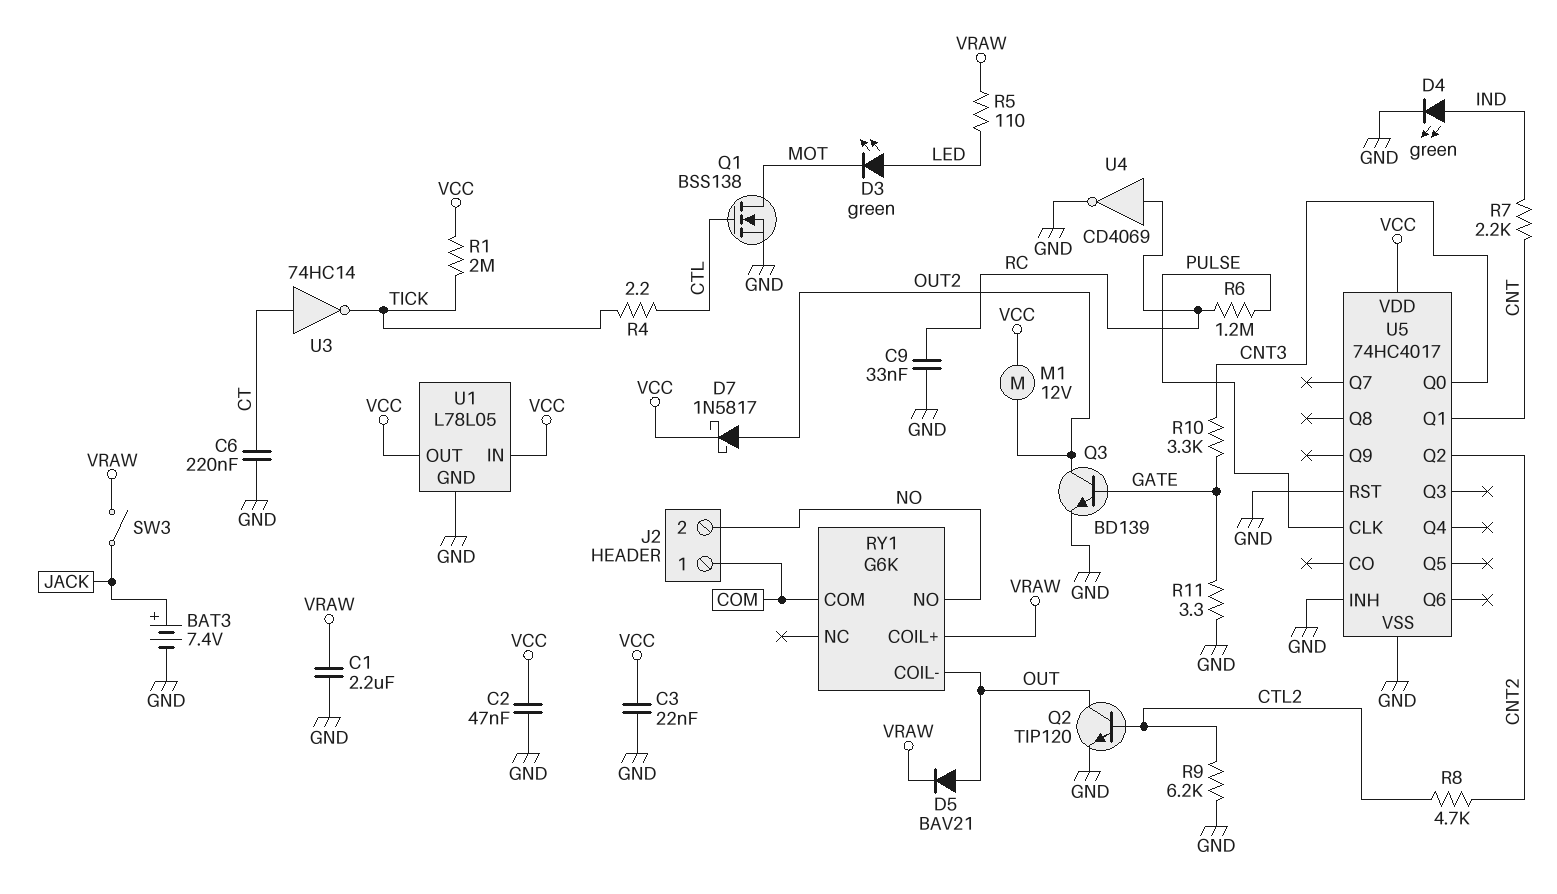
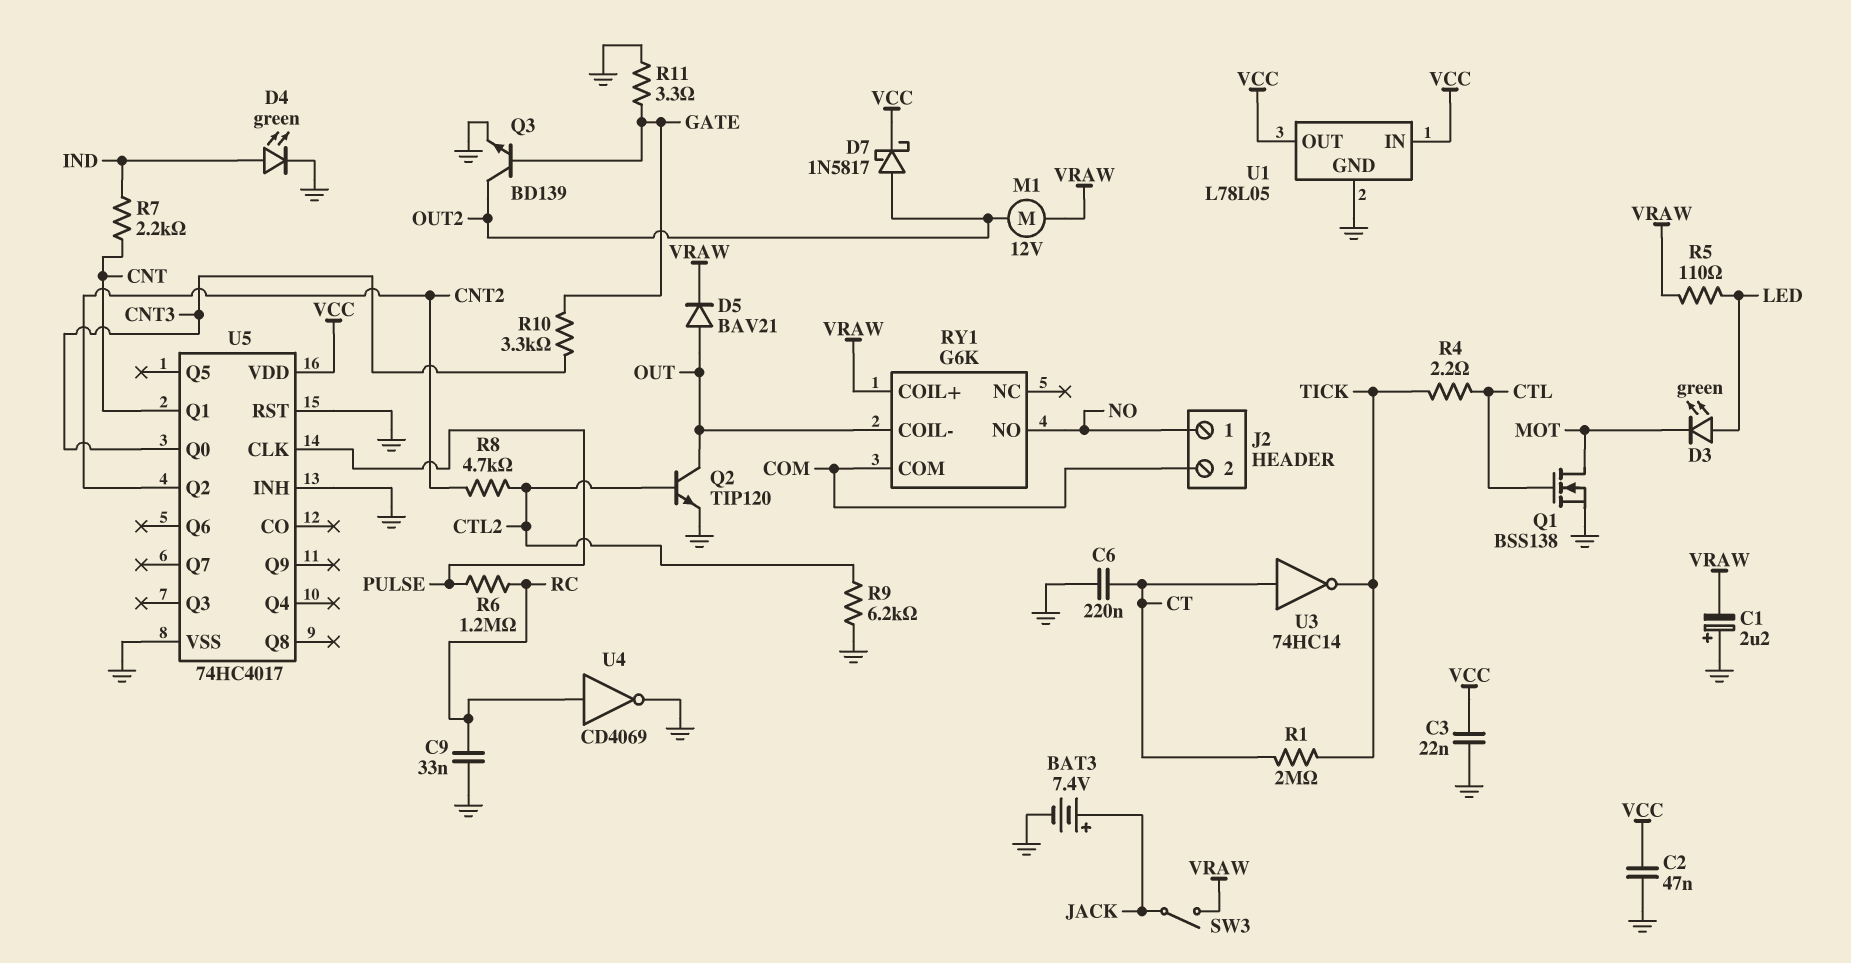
C1: 2.2uF (GND, VRAW) -> 2.2uF (plus GND, minus VRAW)
J2 pin 1: COM -> NO
J2 pin 2: NO -> COM
M1: motor 12V (OUT2, VCC) -> motor 12V (OUT2, VRAW)
R1: 2M (TICK, VCC) -> 2M (CT, TICK)

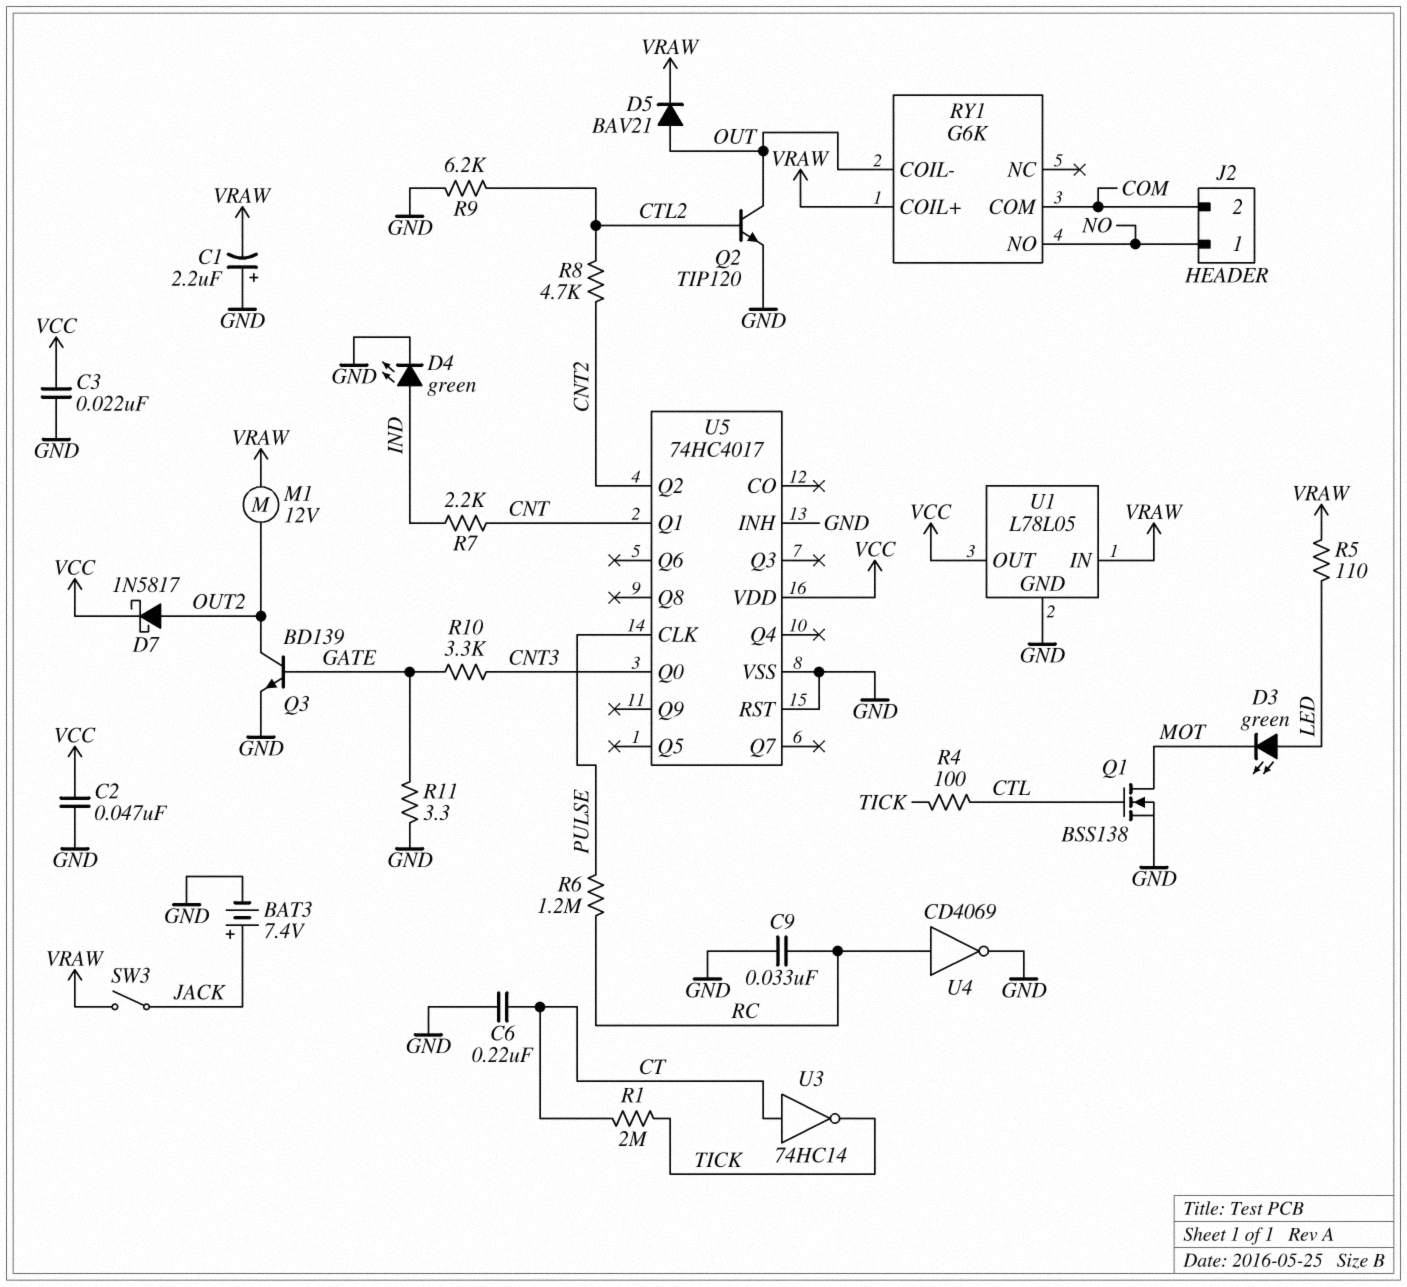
R4: 2.2 (CTL, TICK) -> 100 (CTL, TICK)
U1 pin IN: VCC -> VRAW

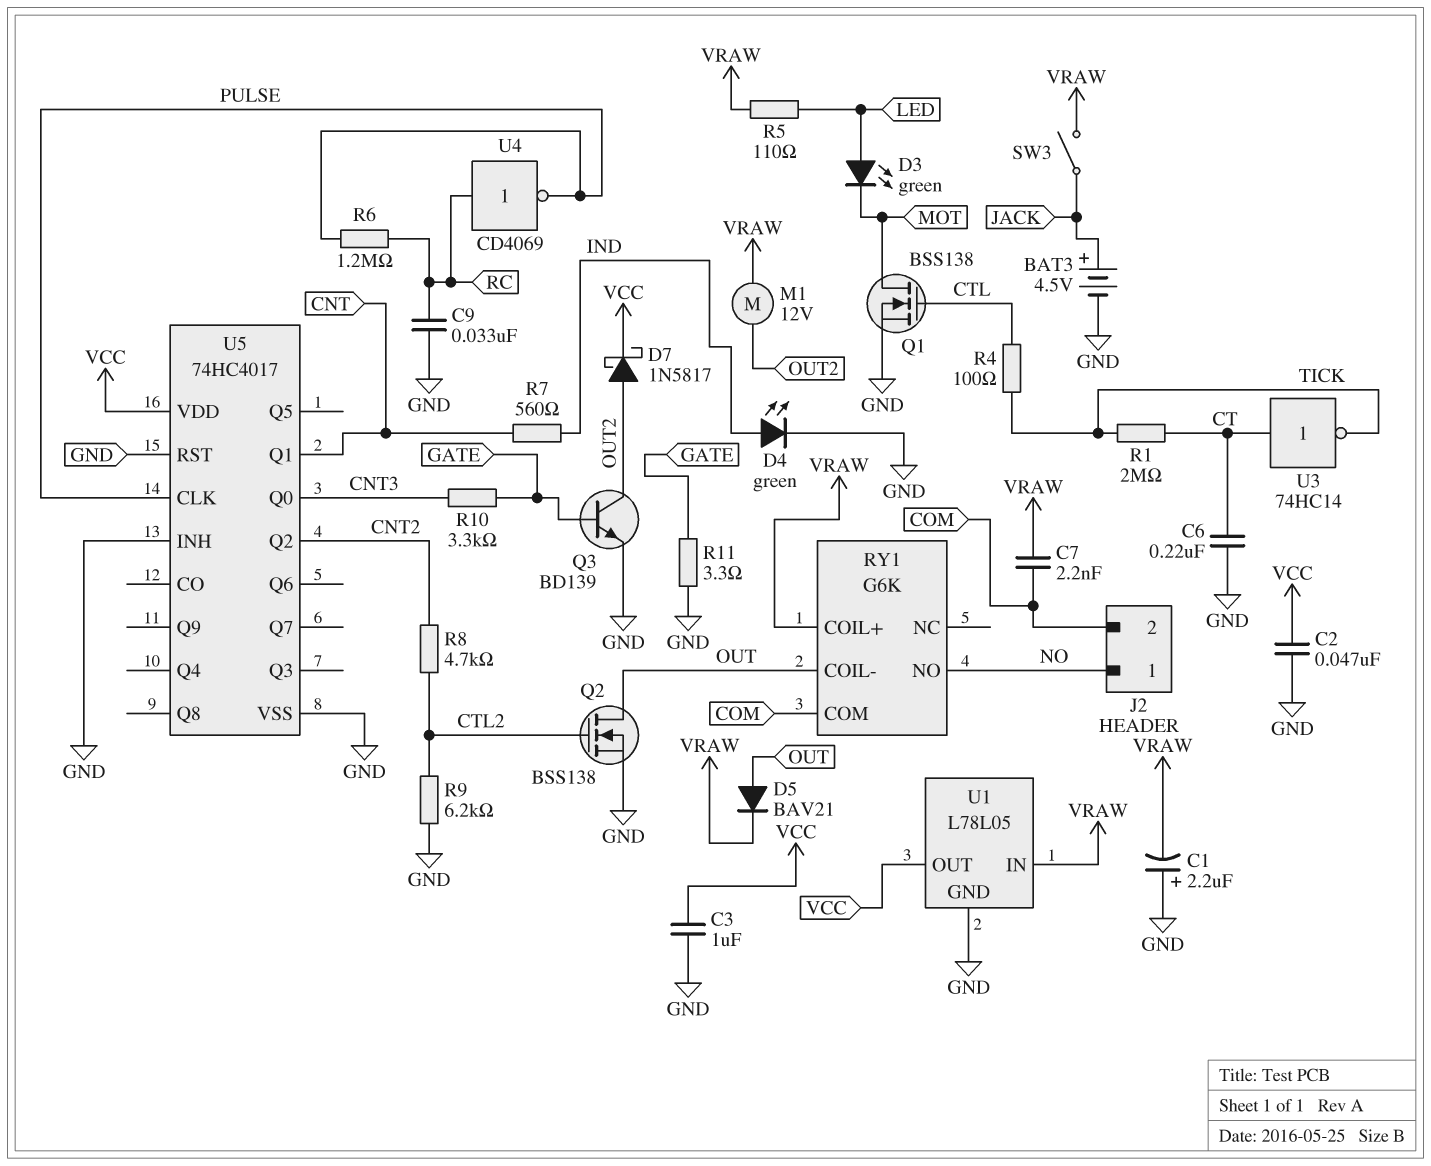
BAT3: 7.4V (plus JACK, minus GND) -> 4.5V (plus JACK, minus GND)
C3: 22nF (GND, VCC) -> 1uF (GND, VCC)
C7: none -> 2.2nF (COM, VRAW)
Q2: NPN TIP120 (B CTL2, C OUT, E GND) -> NMOS BSS138 (G CTL2, D OUT, S GND)
R7: 2.2k (CNT, IND) -> 560 (CNT, IND)
U4: NOT CD4069 (in RC, out GND) -> NOT CD4069 (in RC, out PULSE)

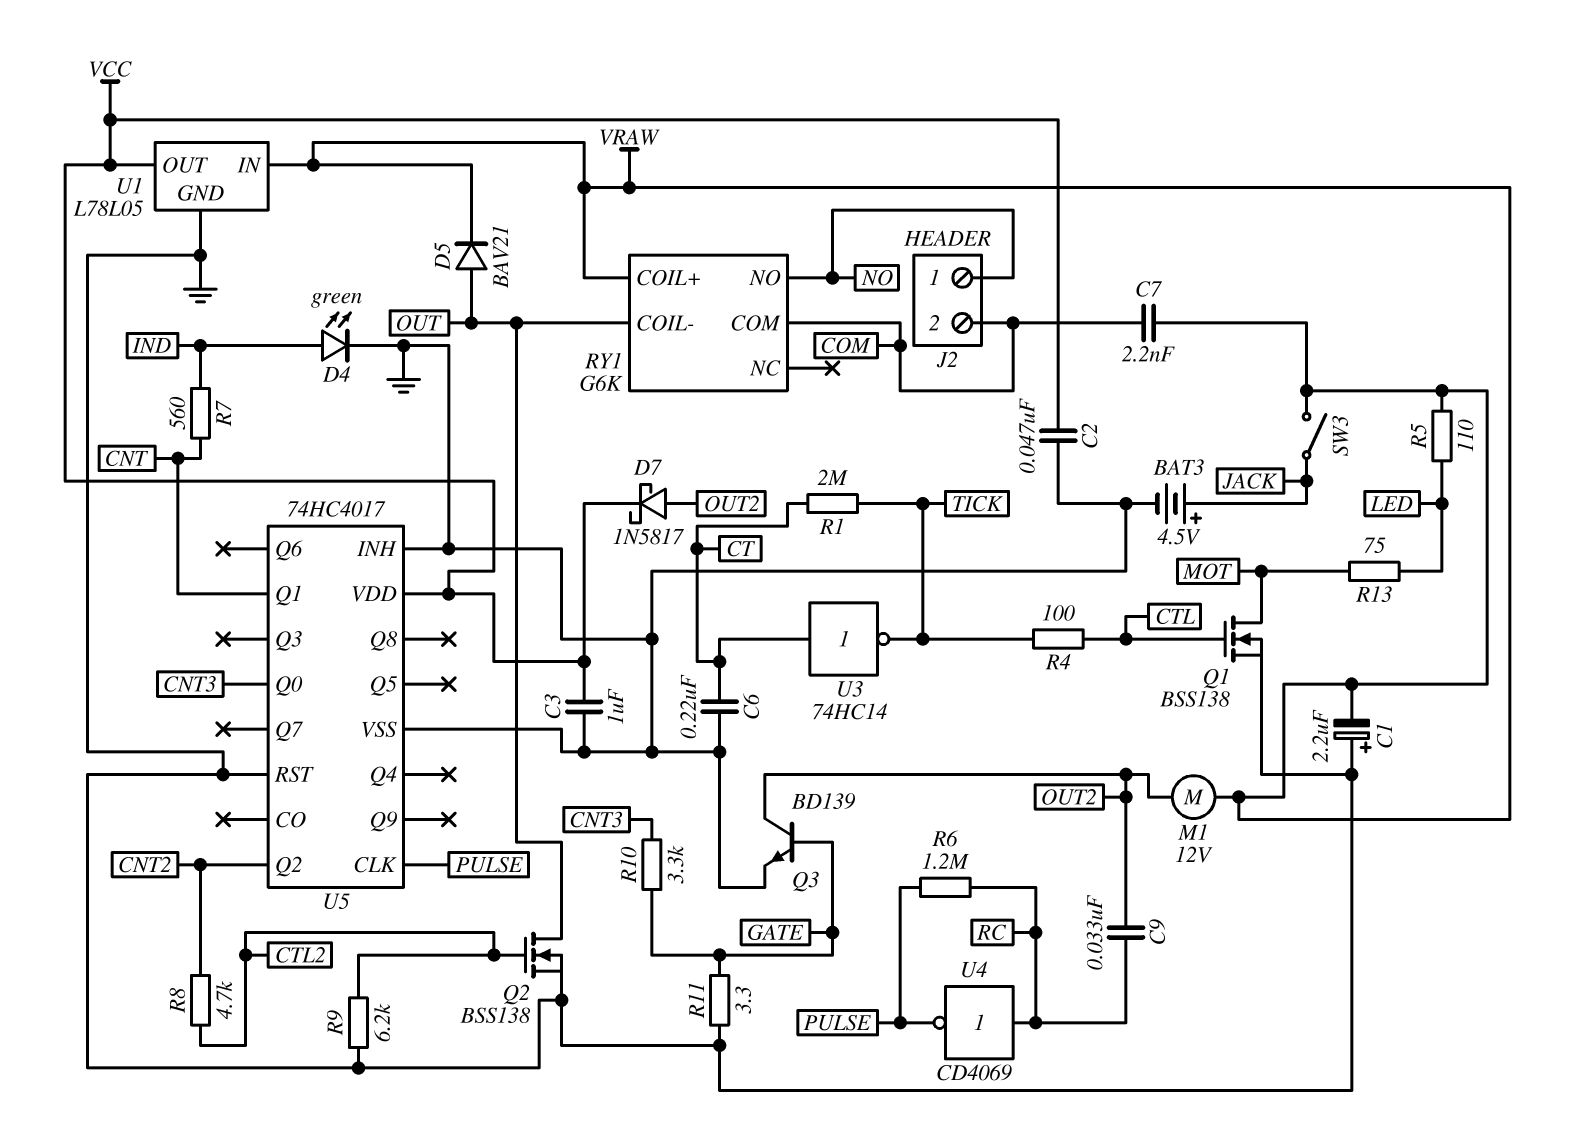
C9: 33nF (GND, RC) -> 33nF (OUT2, RC)
D3: LED green (A LED, K MOT) -> none
R13: none -> 75 (LED, MOT)

